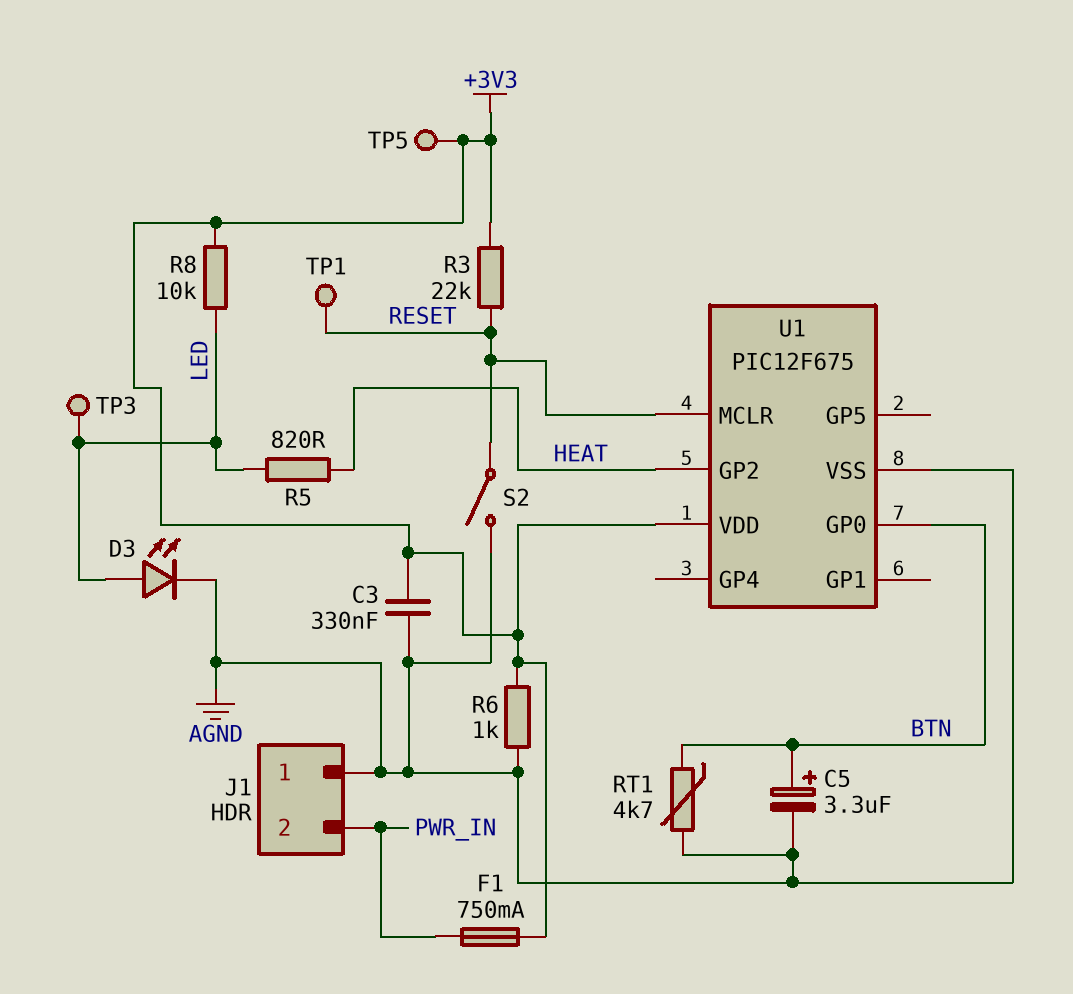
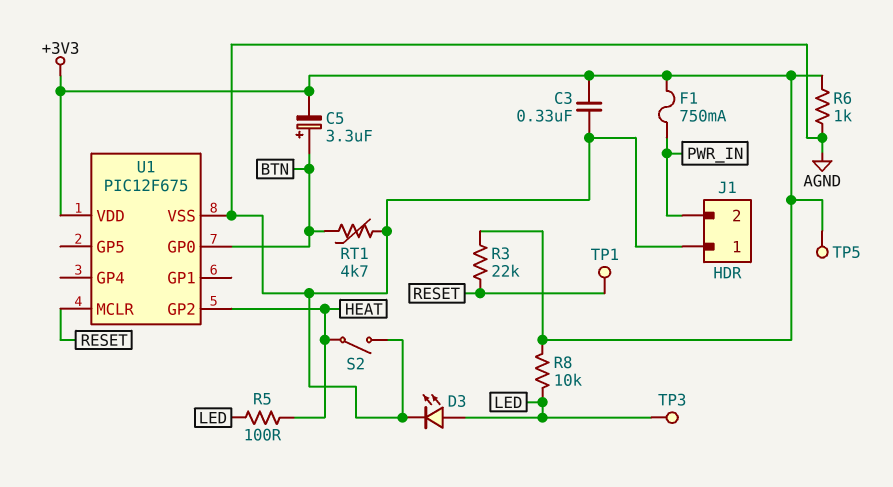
C5: 3.3uF (plus BTN, minus AGND) -> 3.3uF (plus BTN, minus +3V3)
R5: 820 (HEAT, LED) -> 100 (HEAT, LED)
S2: switch (AGND, RESET) -> switch (AGND, HEAT)

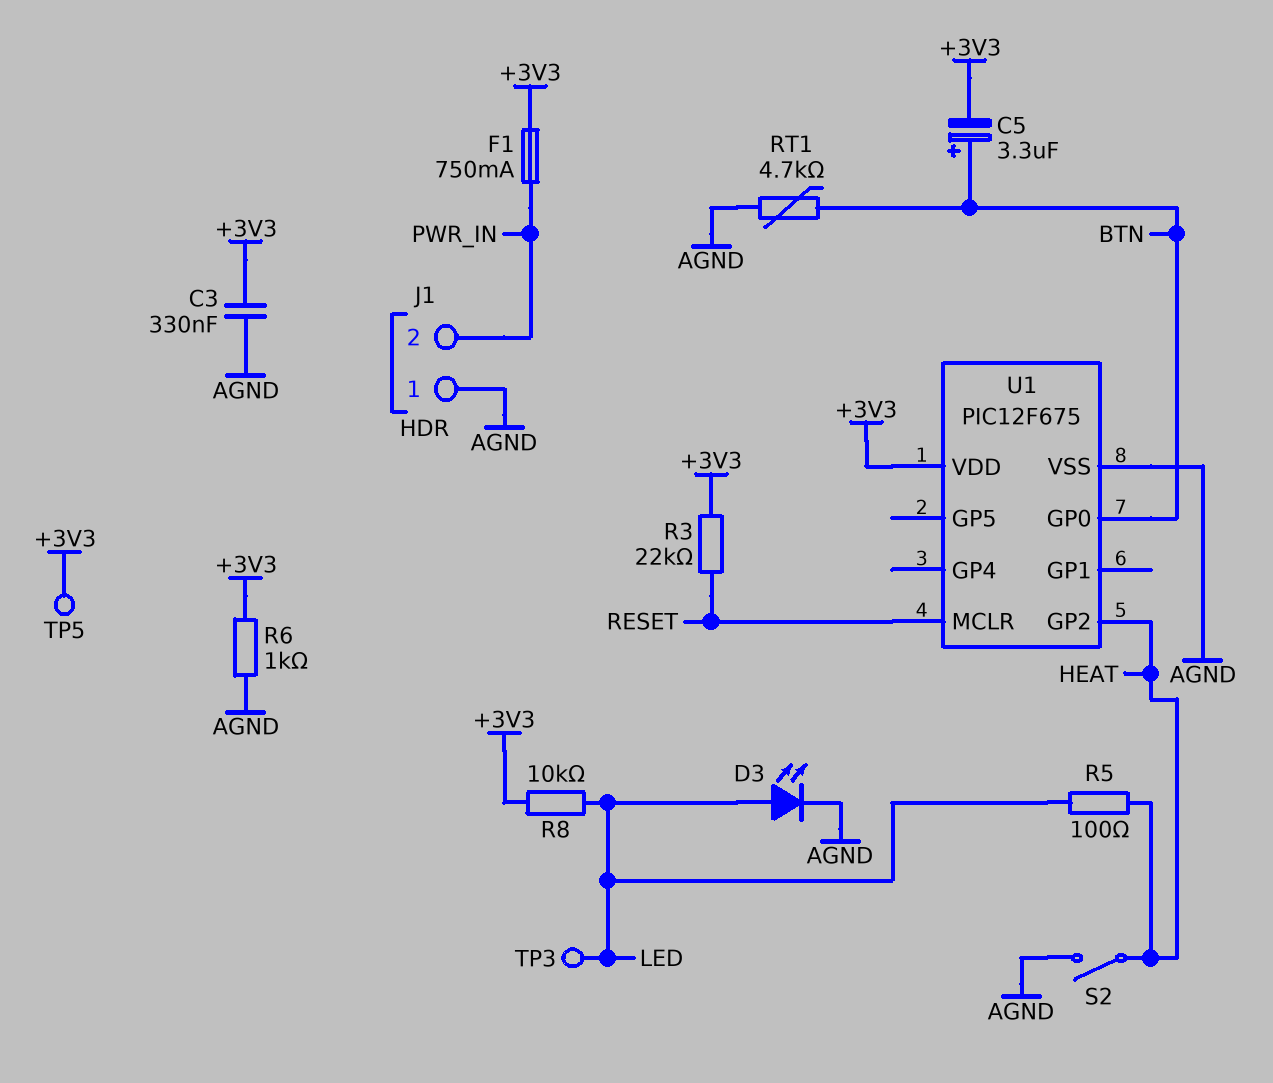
TP1: test point (RESET) -> none

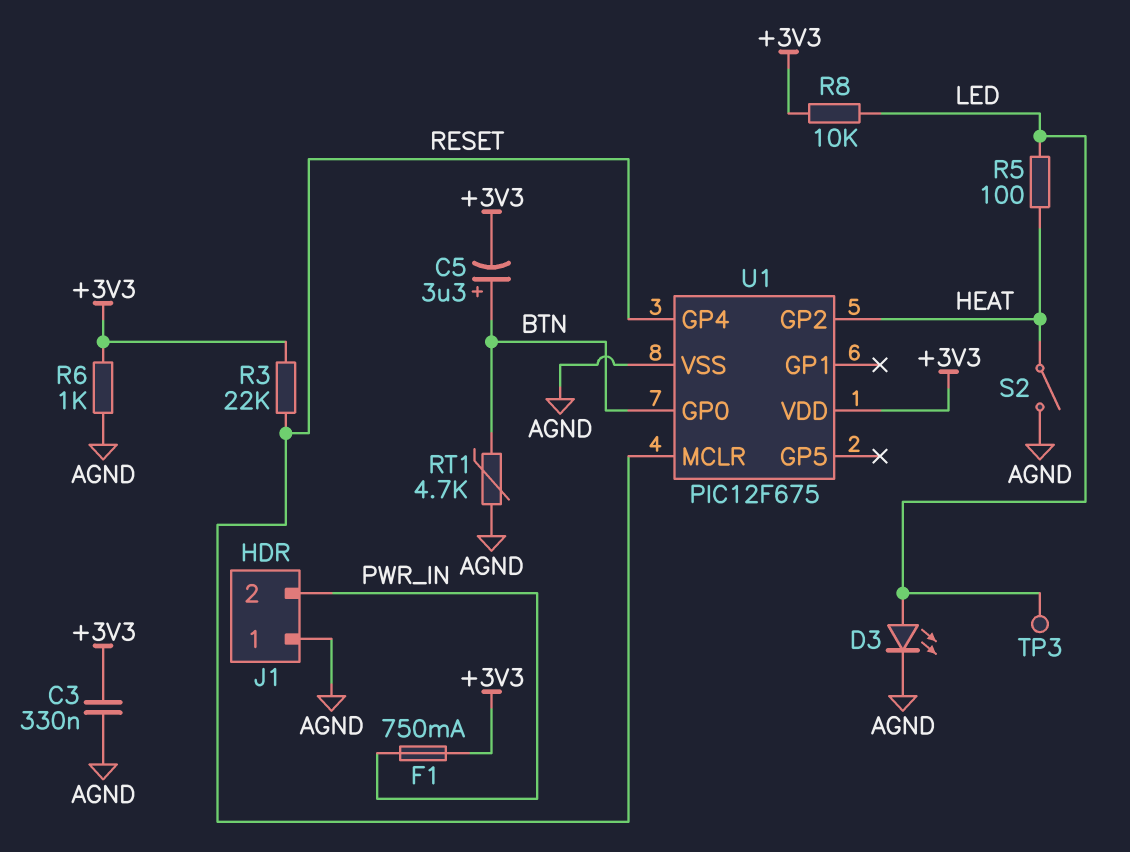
TP5: test point (+3V3) -> none
U1 pin GP4: none -> RESET

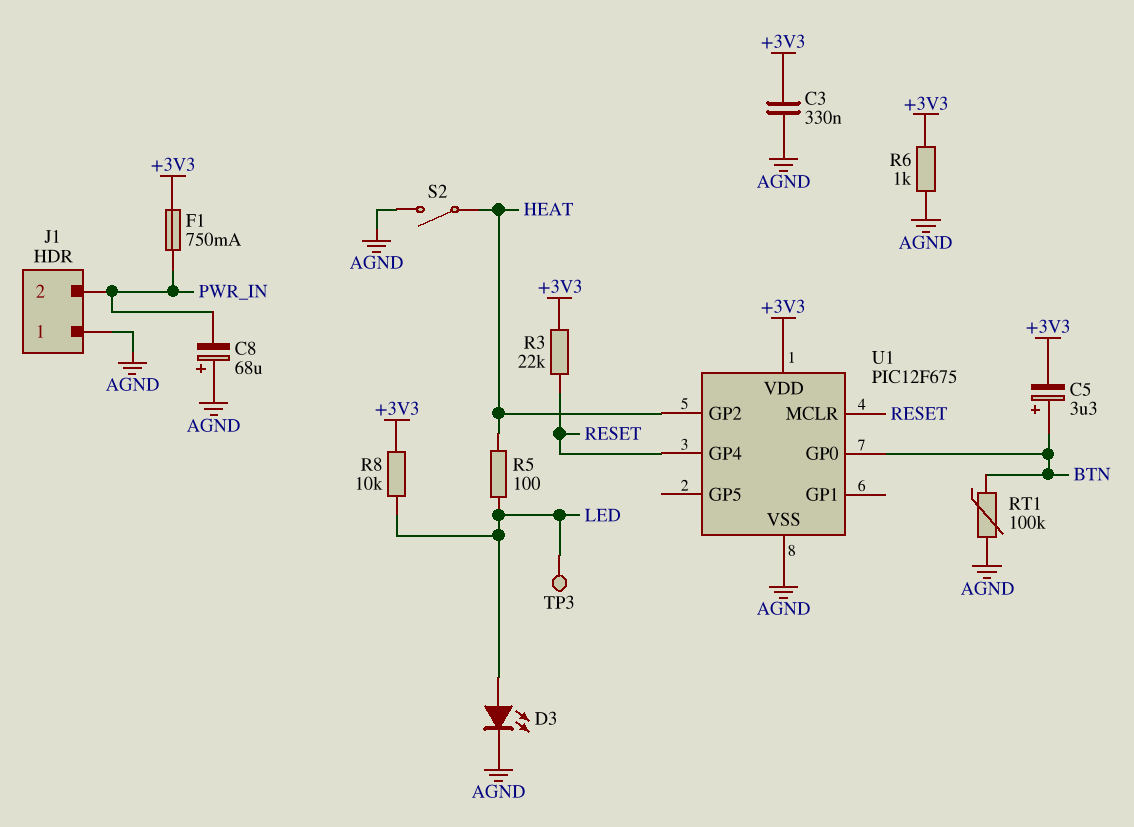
C8: none -> 68uF (plus AGND, minus PWR_IN)
RT1: 4.7k (AGND, BTN) -> 100k (AGND, BTN)

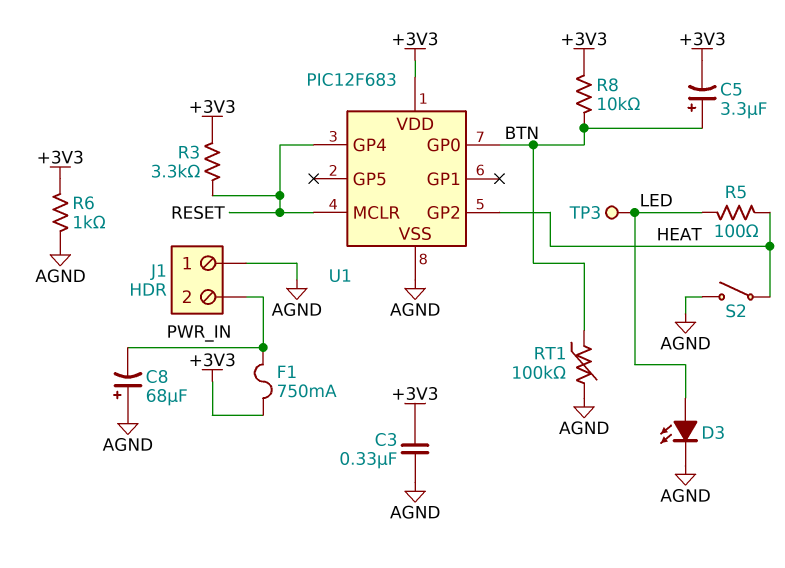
R3: 22k (+3V3, RESET) -> 3.3k (+3V3, RESET)
R8: 10k (+3V3, LED) -> 10k (+3V3, BTN)
U1: PIC12F675 -> PIC12F683

